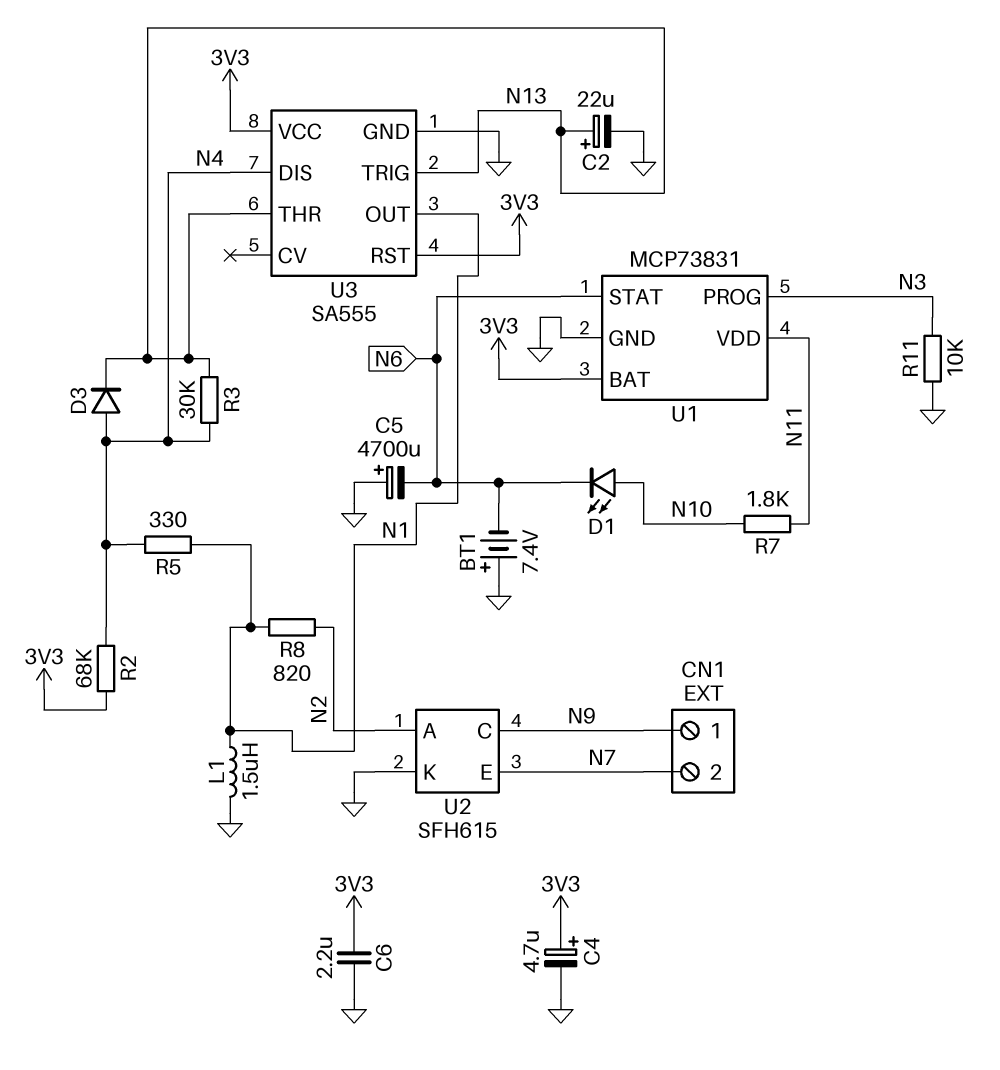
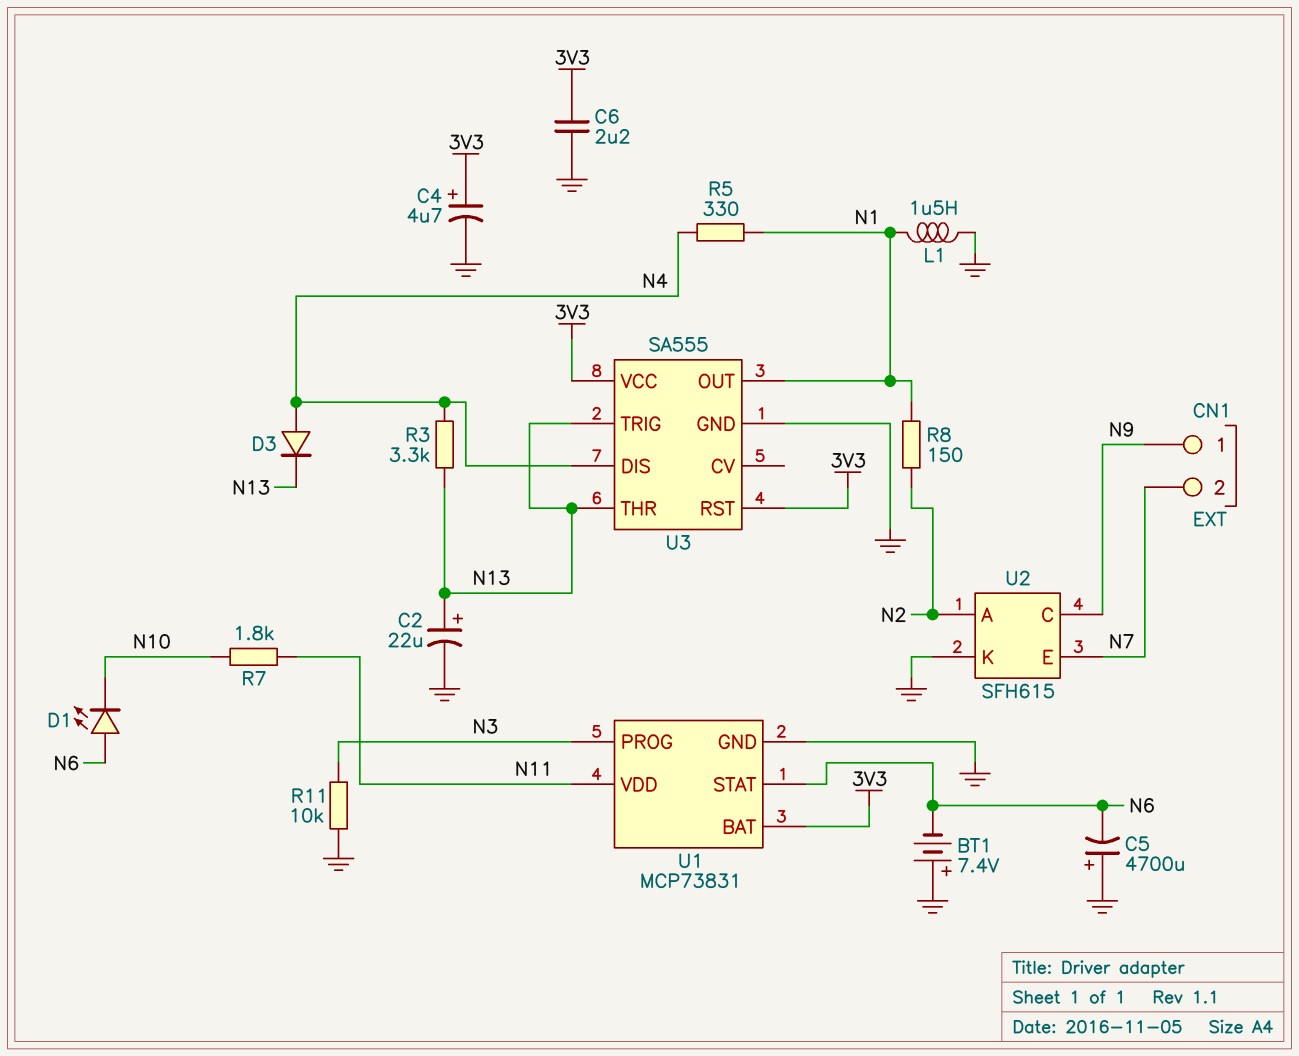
D1: LED (A N10, K N6) -> LED (A N6, K N10)
R2: 68k (3V3, N4) -> none
R3: 30k (N4, N13) -> 3.3k (N4, N13)
R8: 820 (N1, N2) -> 150 (N1, N2)

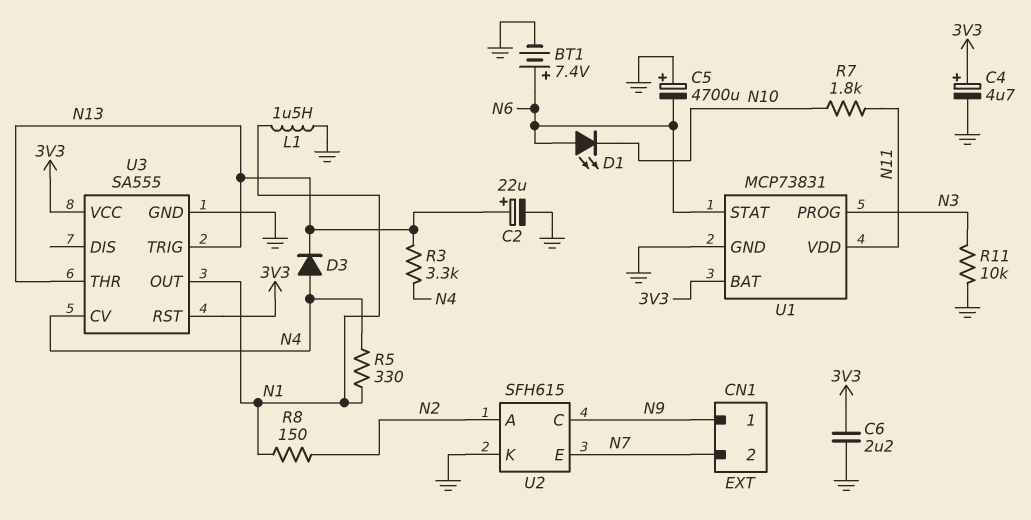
BT1: 7.4V (plus GND, minus N6) -> 7.4V (plus N6, minus GND)
U3 pin CV: none -> N4
U3 pin DIS: N4 -> none

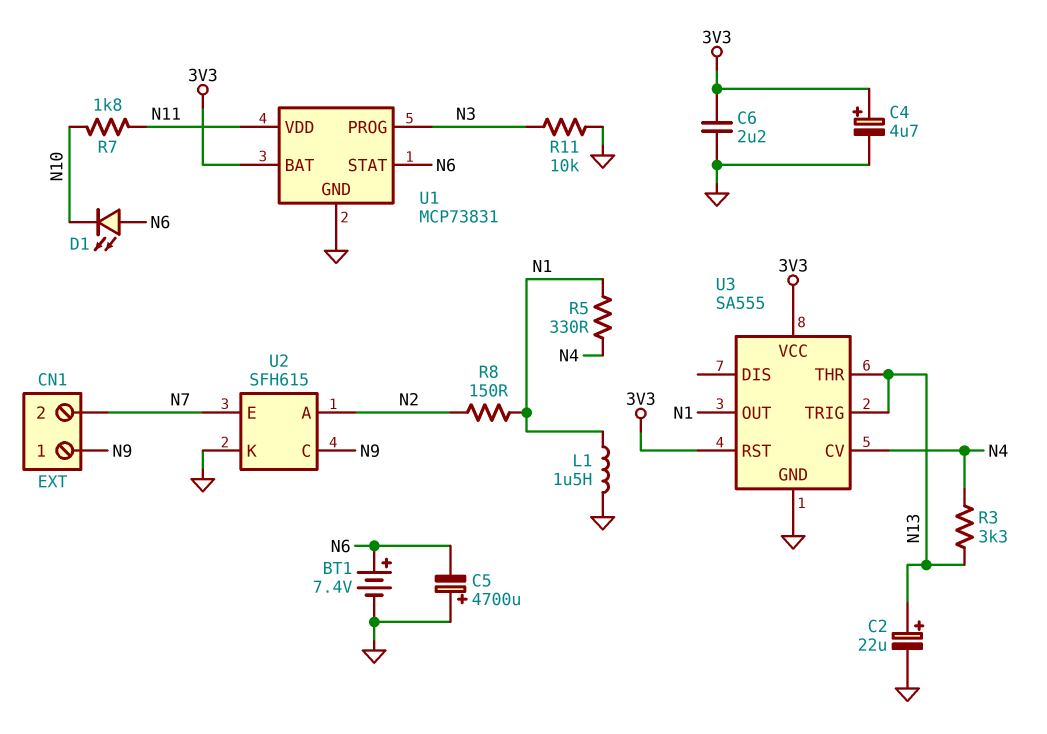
D3: diode (A N4, K N13) -> none

